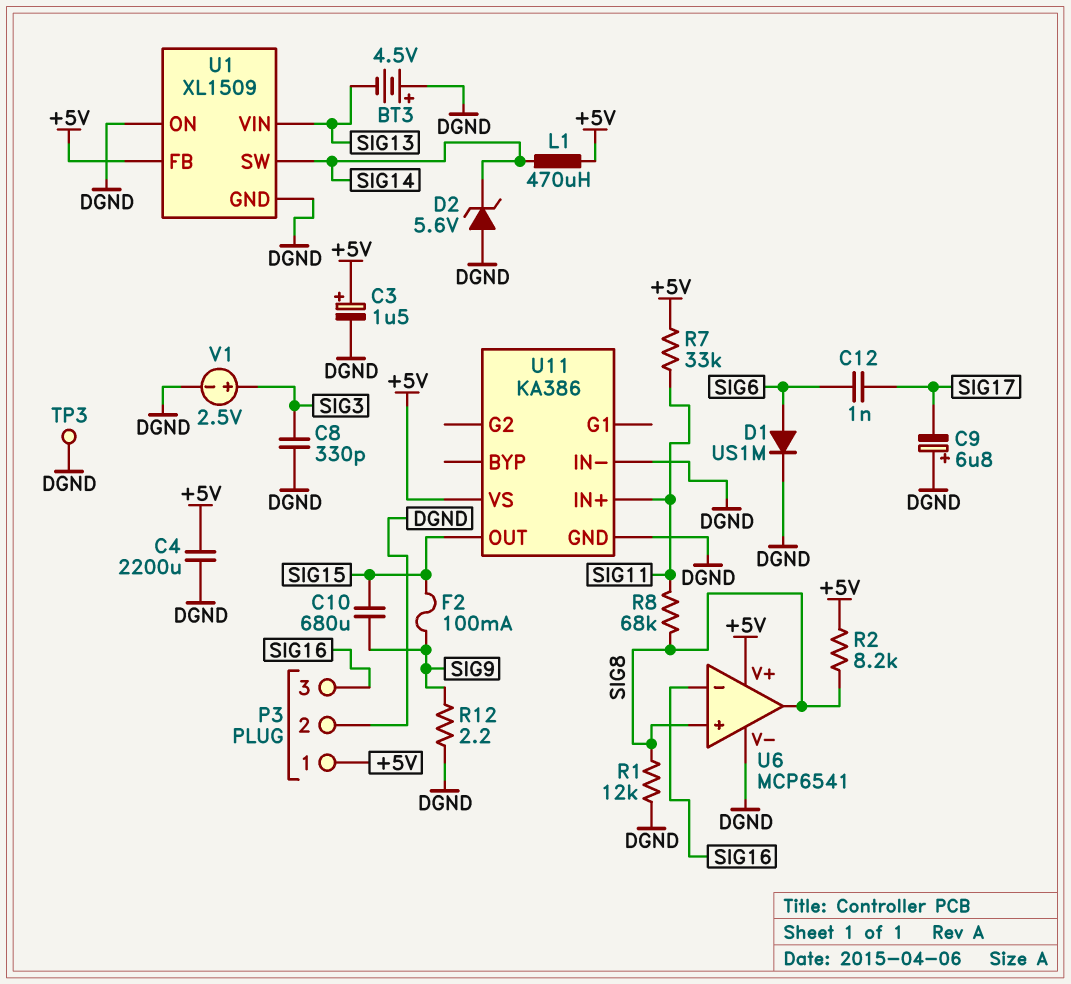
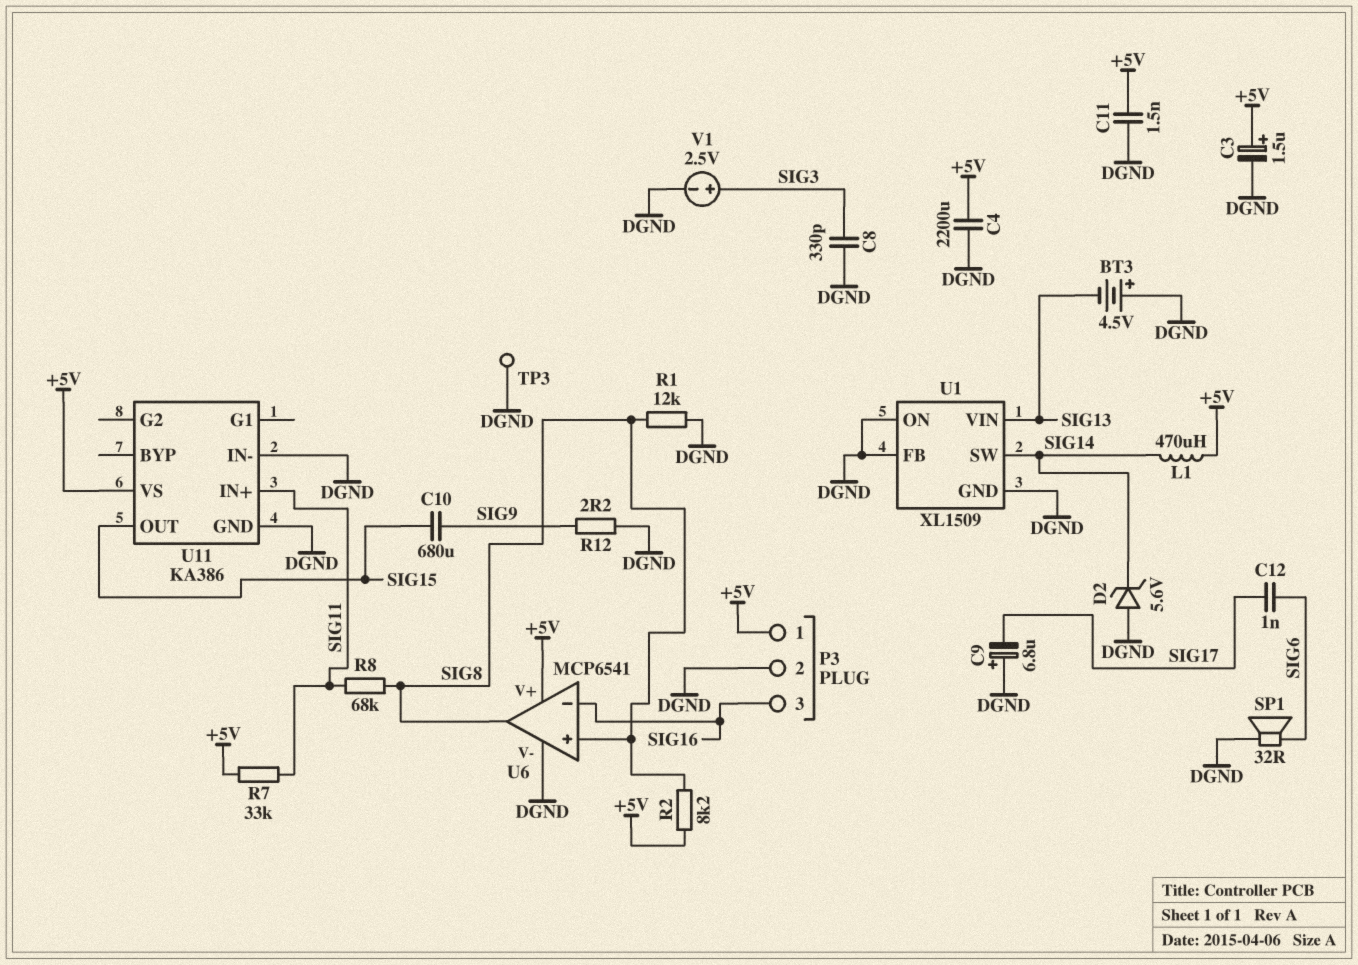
C11: none -> 1.5nF (+5V, DGND)
D1: diode US1M (A SIG6, K DGND) -> none
F2: 100mA (SIG9, SIG15) -> none
SP1: none -> speaker 32R (DGND, SIG6)
U1 pin FB: +5V -> DGND

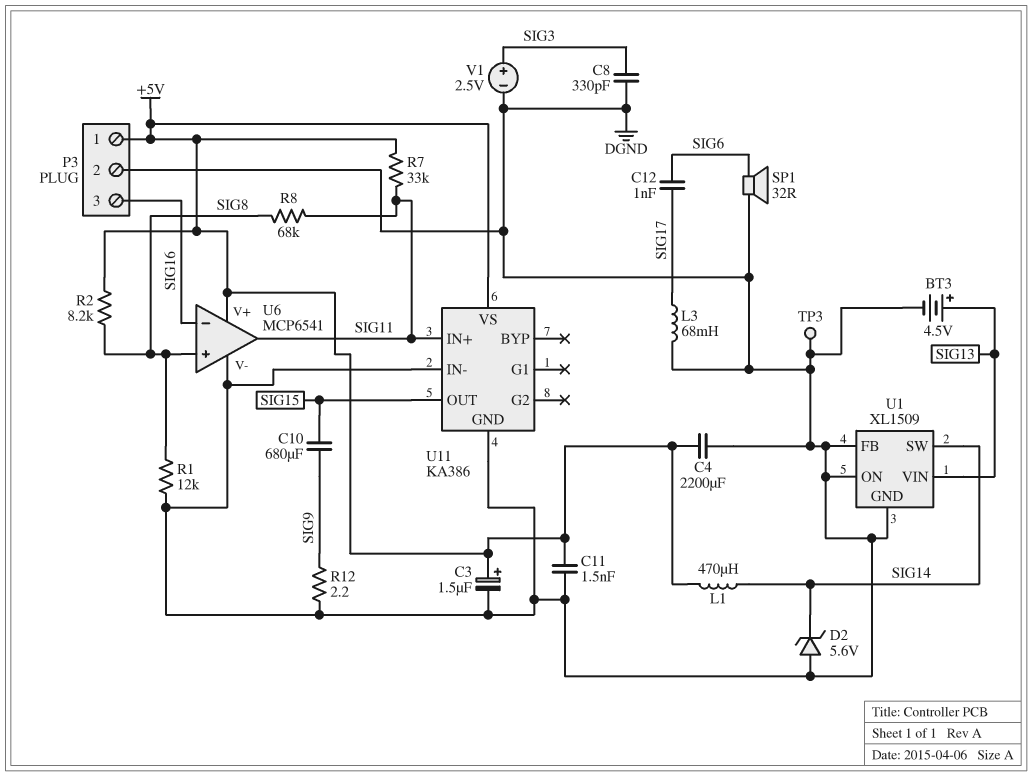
BT3: 4.5V (plus DGND, minus SIG13) -> 4.5V (plus SIG13, minus DGND)
C9: 6.8uF (plus DGND, minus SIG17) -> none
L3: none -> 68mH (DGND, SIG17)
U6 pin out: SIG8 -> SIG11

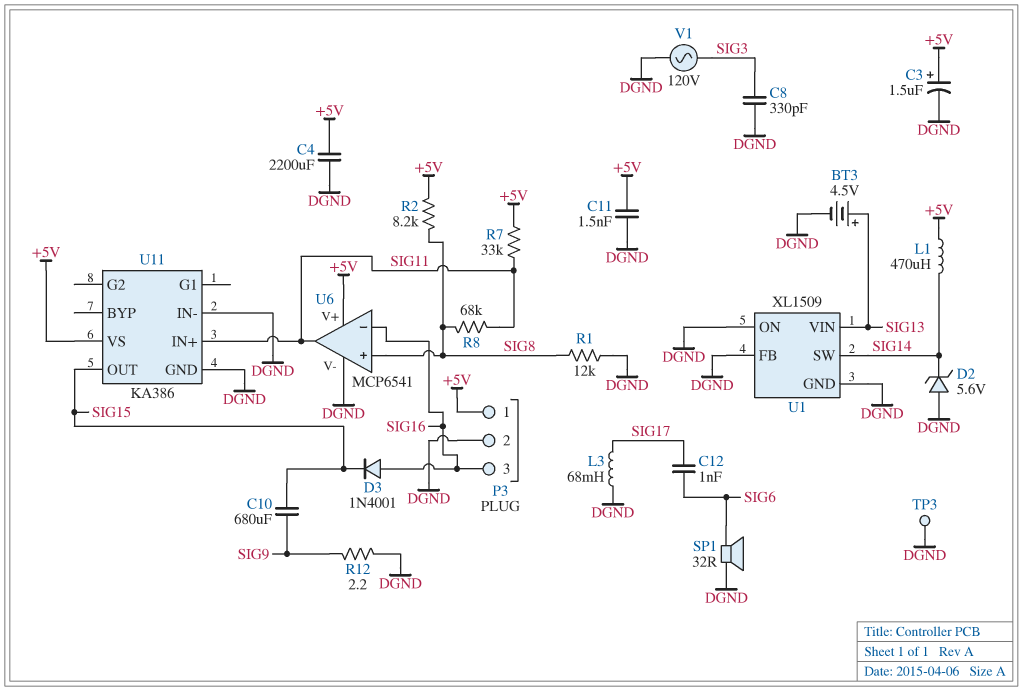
D3: none -> diode 1N4001 (A SIG16, K SIG15)
V1: 2.5V (plus SIG3, minus DGND) -> AC 120V (DGND, SIG3)

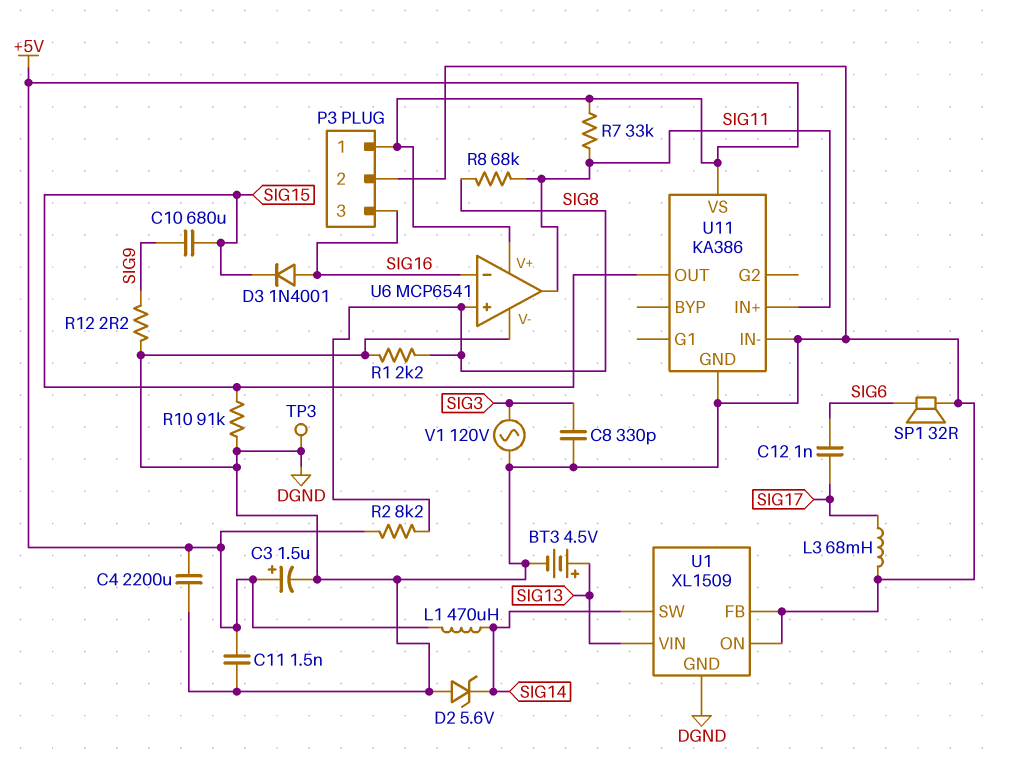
R1: 12k (DGND, SIG8) -> 2.2k (DGND, SIG8)
R10: none -> 91k (DGND, SIG15)

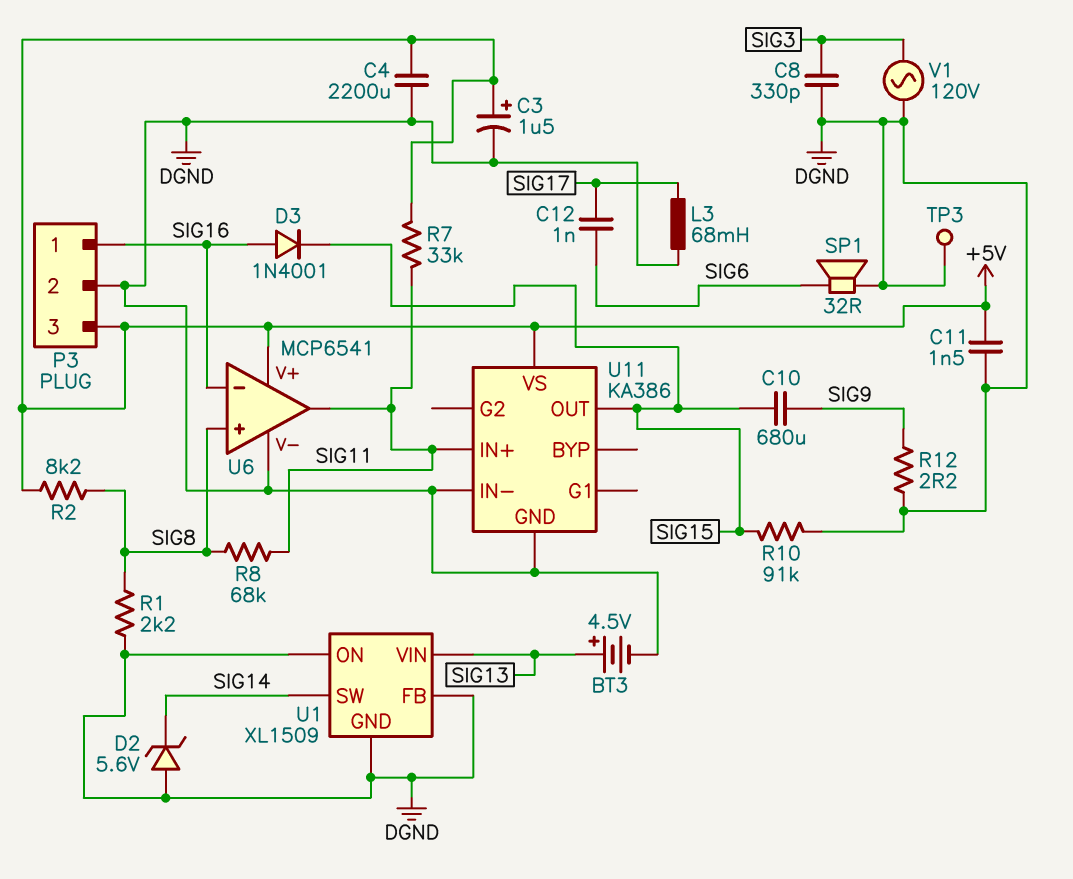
L1: 470uH (+5V, SIG14) -> none
P3 pin 1: +5V -> SIG16
P3 pin 3: SIG16 -> +5V

